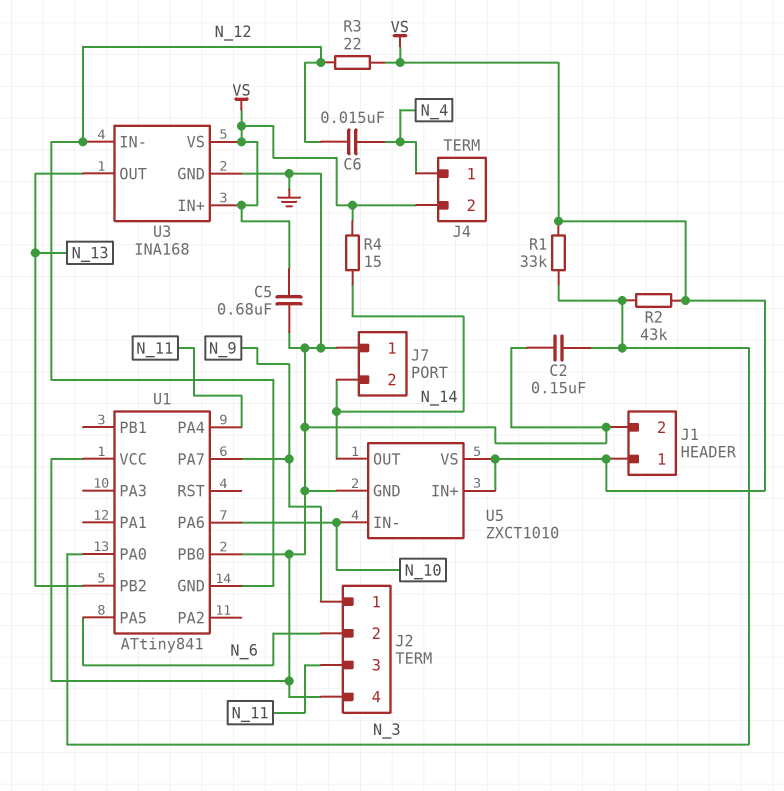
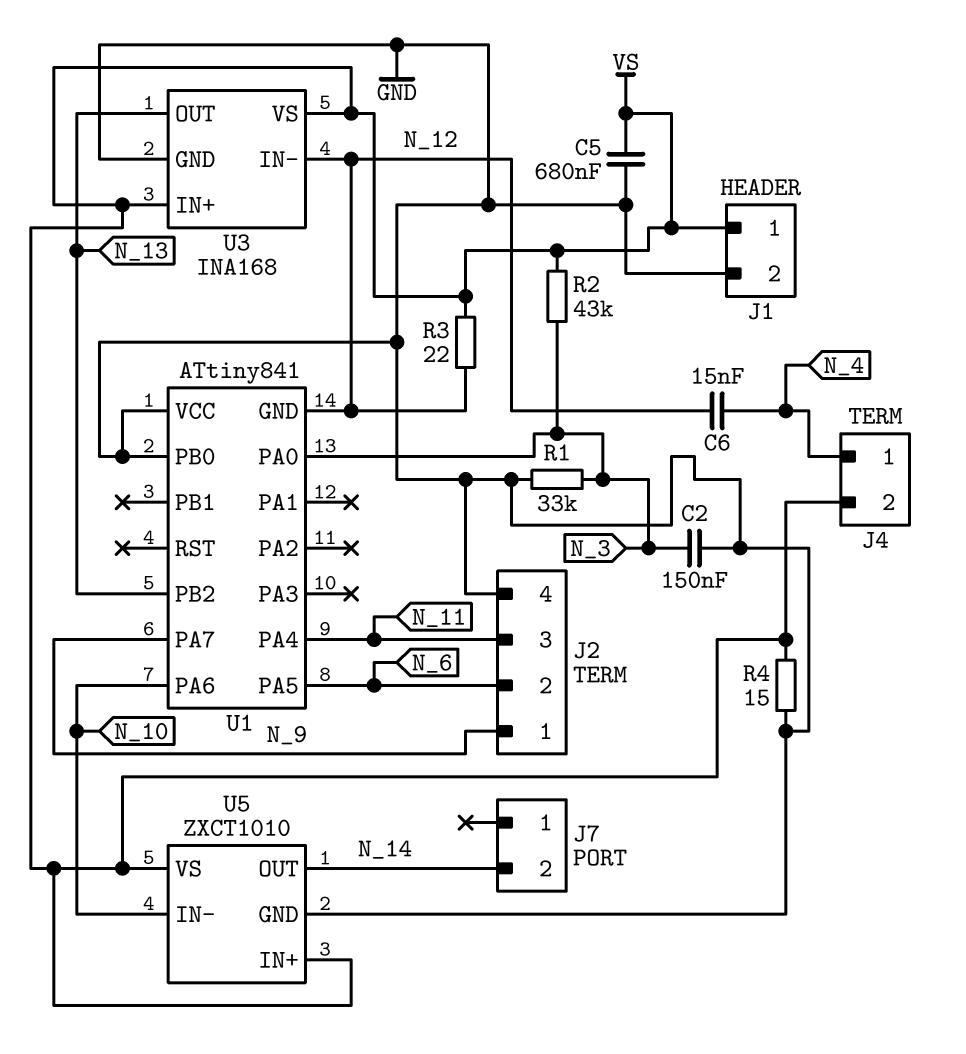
J7 pin 1: GND -> none
R1: 33k (N_3, VS) -> 33k (GND, N_3)
R4: 15 (N_14, VS) -> 15 (GND, VS)

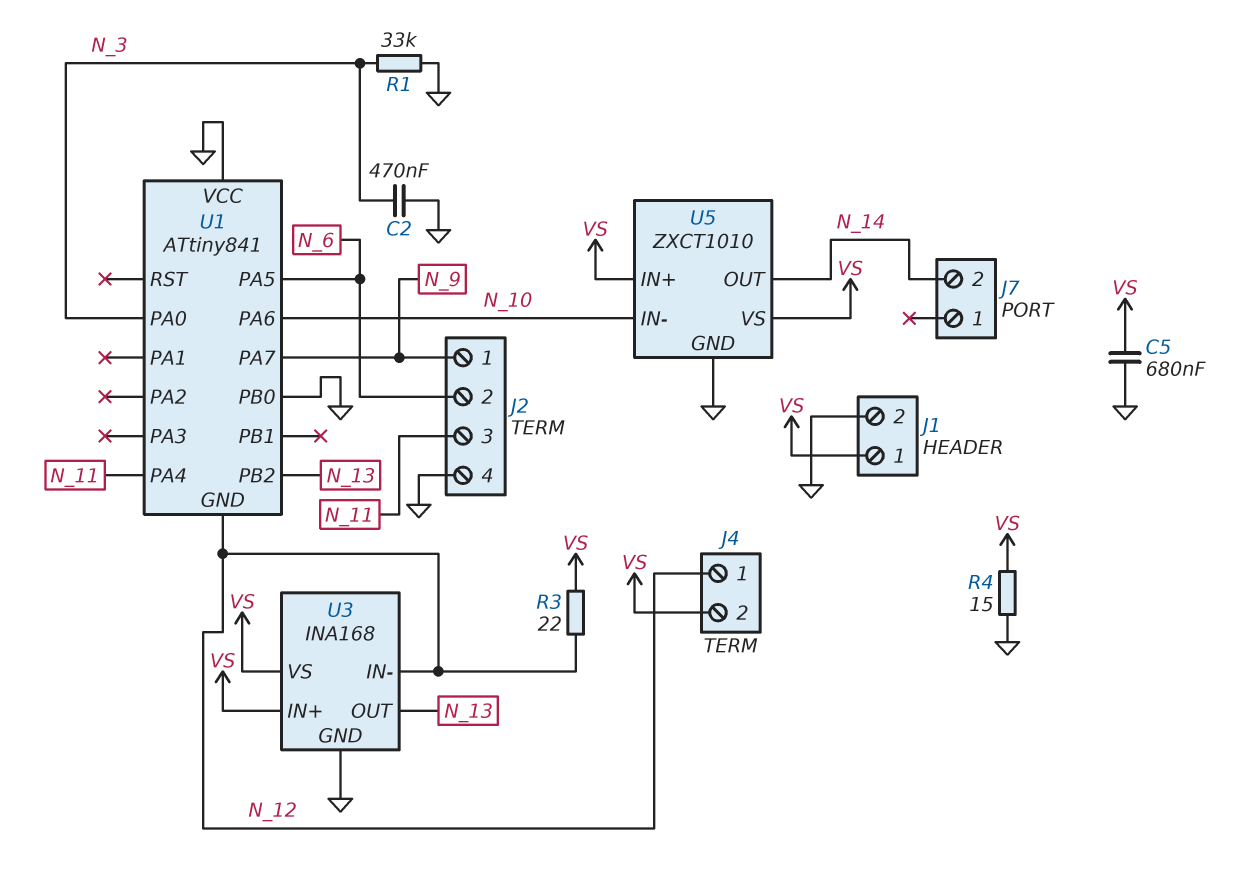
C2: 150nF (GND, N_3) -> 470nF (GND, N_3)
C6: 15nF (N_4, N_12) -> none
J4 pin 1: N_4 -> N_12
R2: 43k (N_3, VS) -> none

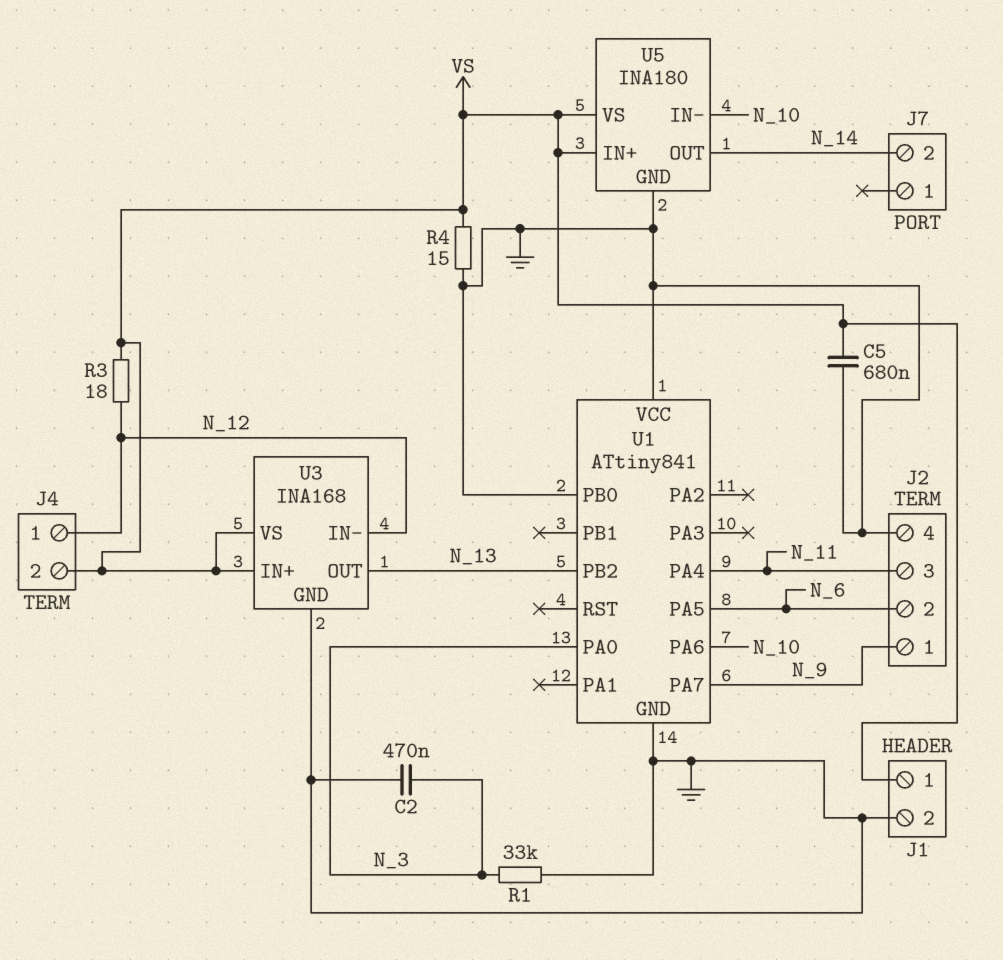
R3: 22 (N_12, VS) -> 18 (N_12, VS)
U1 pin GND: N_12 -> GND
U5: ZXCT1010 -> INA180

